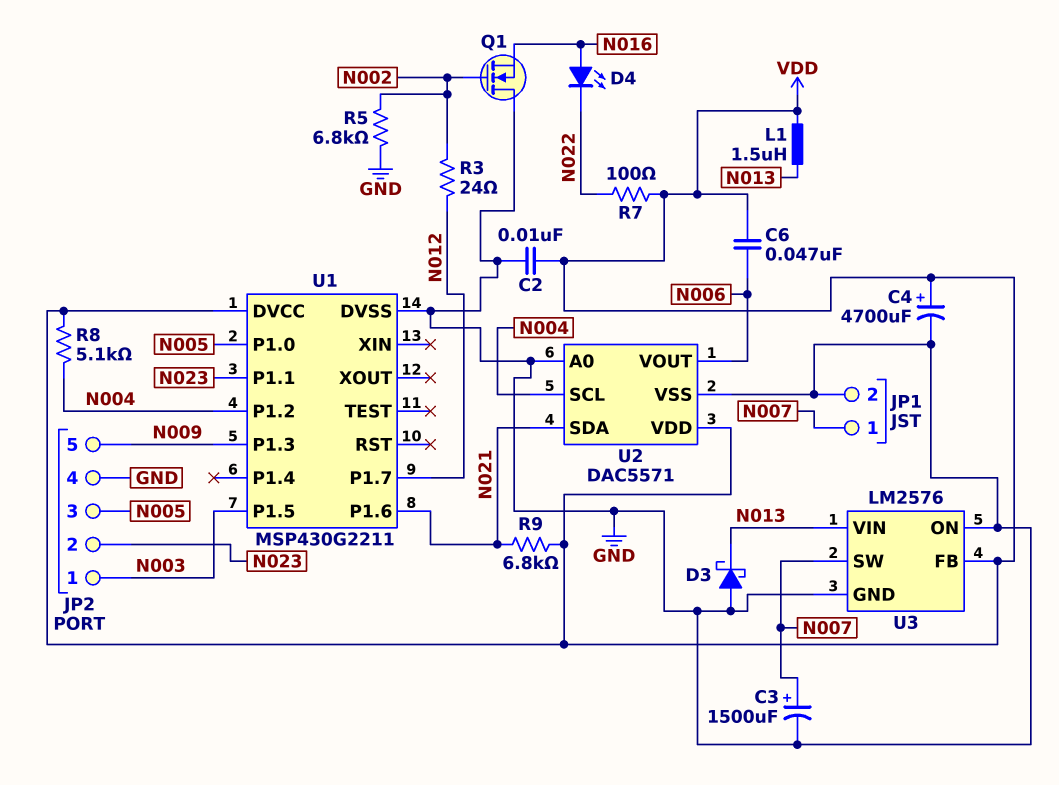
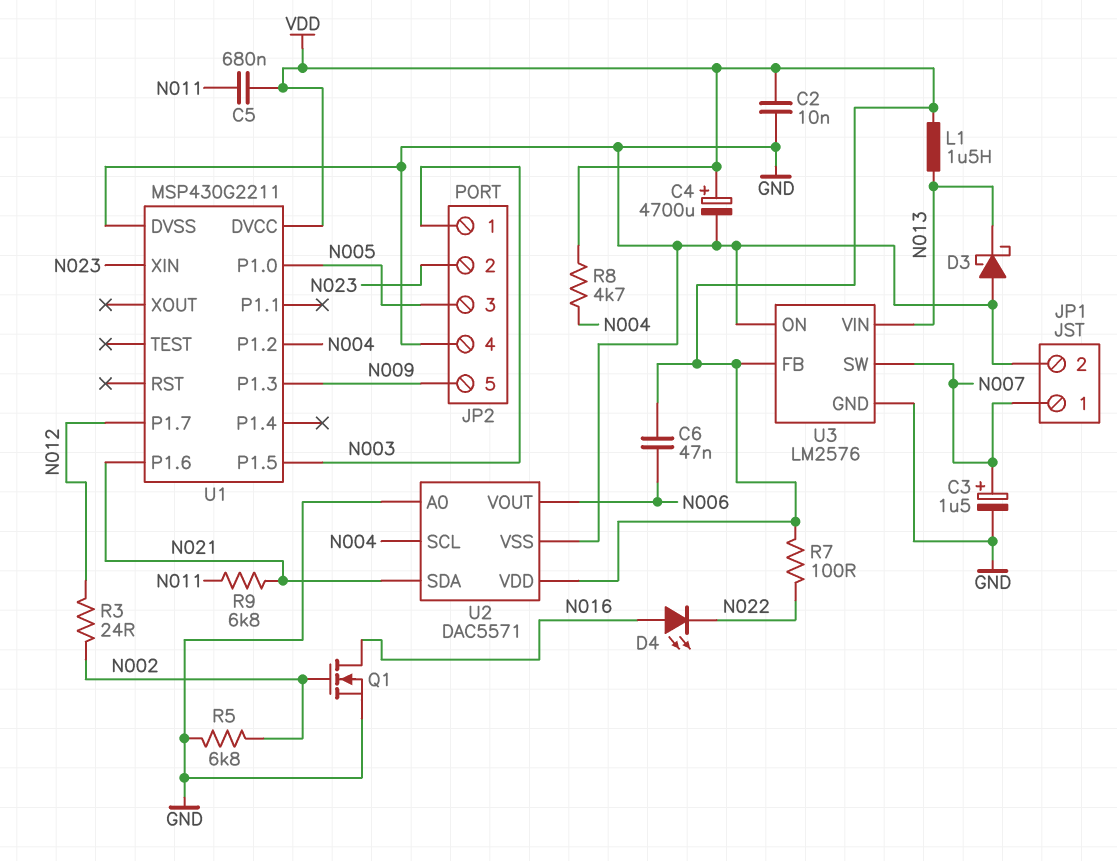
C3: 1500uF (plus N007, minus GND) -> 1.5uF (plus N007, minus GND)
C5: none -> 680nF (N011, VDD)
Q1: NMOS (G N002, D GND, S N016) -> NMOS (G N002, D N016, S GND)
R8: 5.1k (N004, VDD) -> 4.7k (N004, VDD)
R9: 6.8k (N021, VDD) -> 6.8k (N011, N021)
U1 pin P1.1: N023 -> none
U1 pin XIN: none -> N023

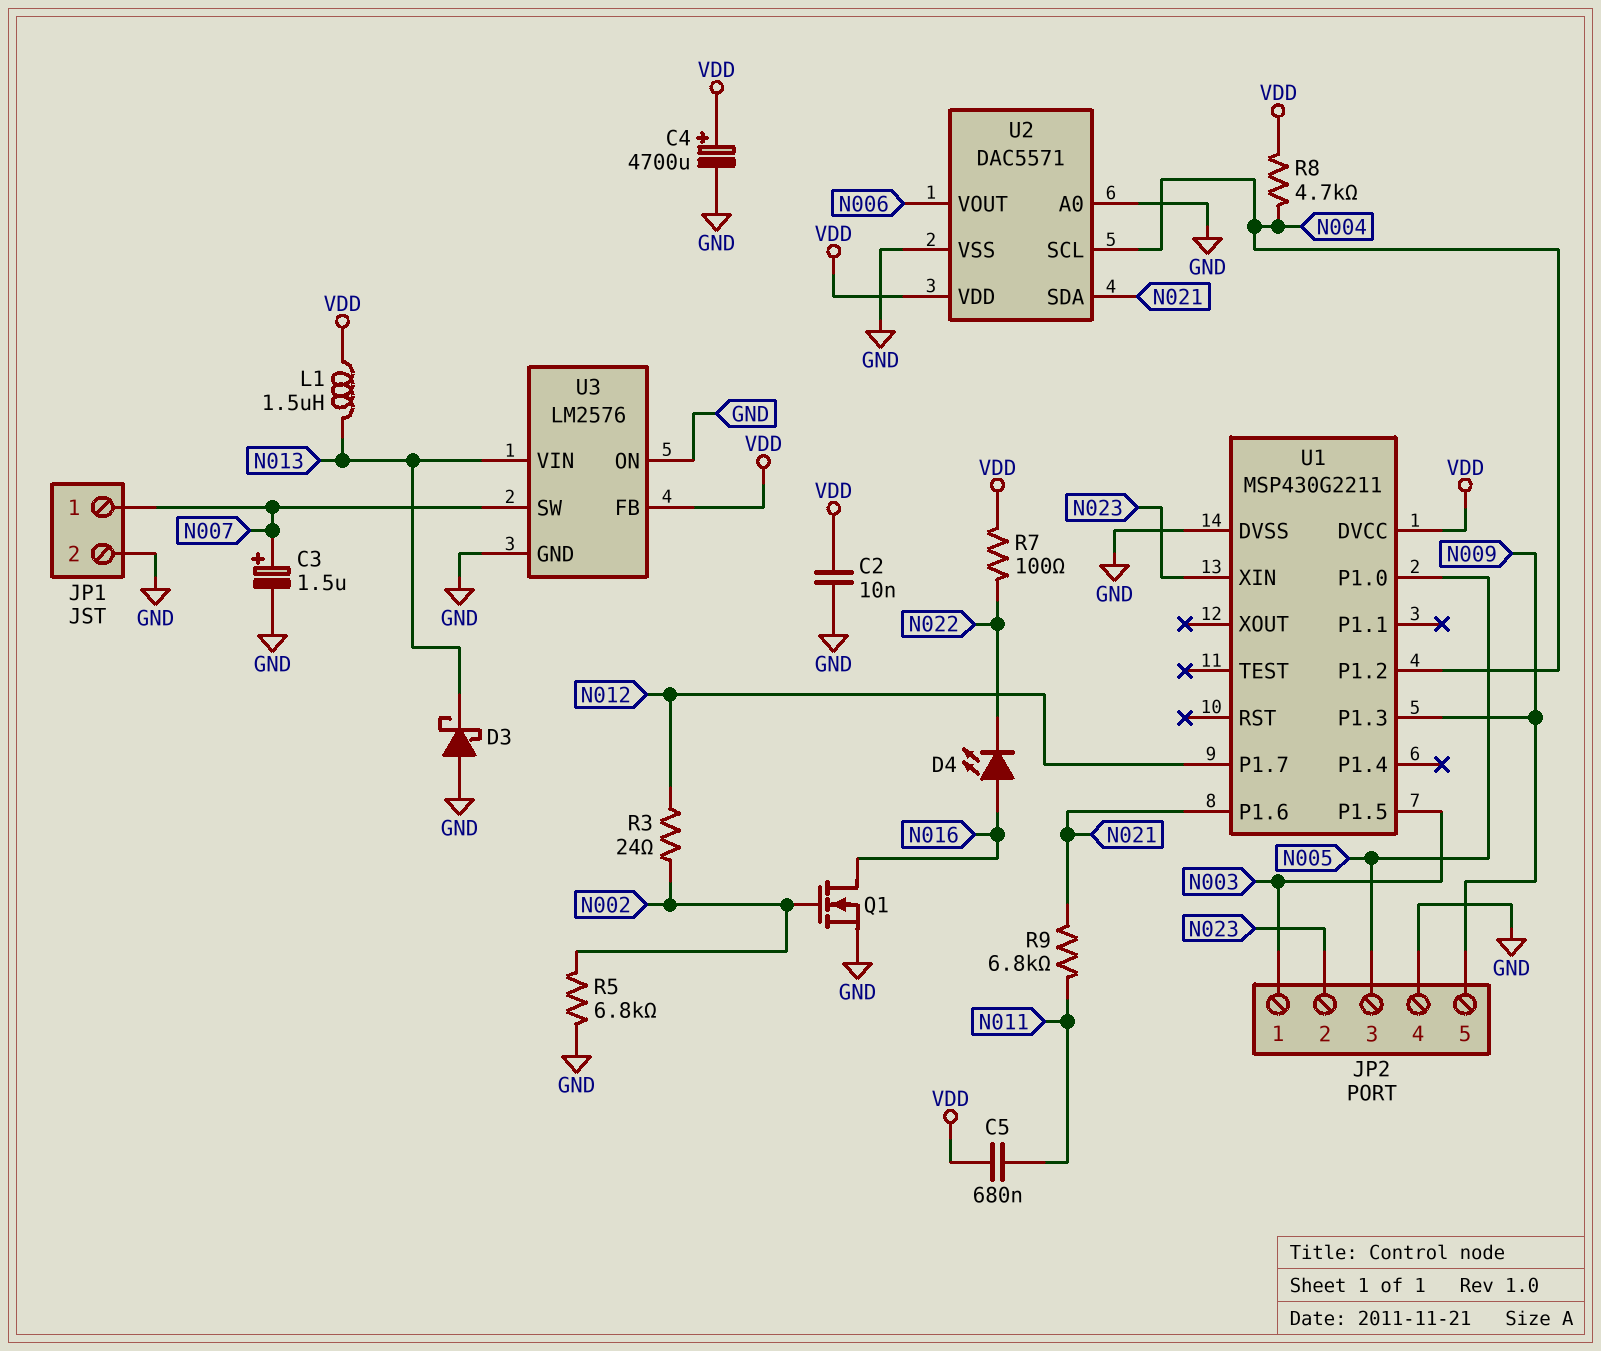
C6: 47nF (N006, VDD) -> none

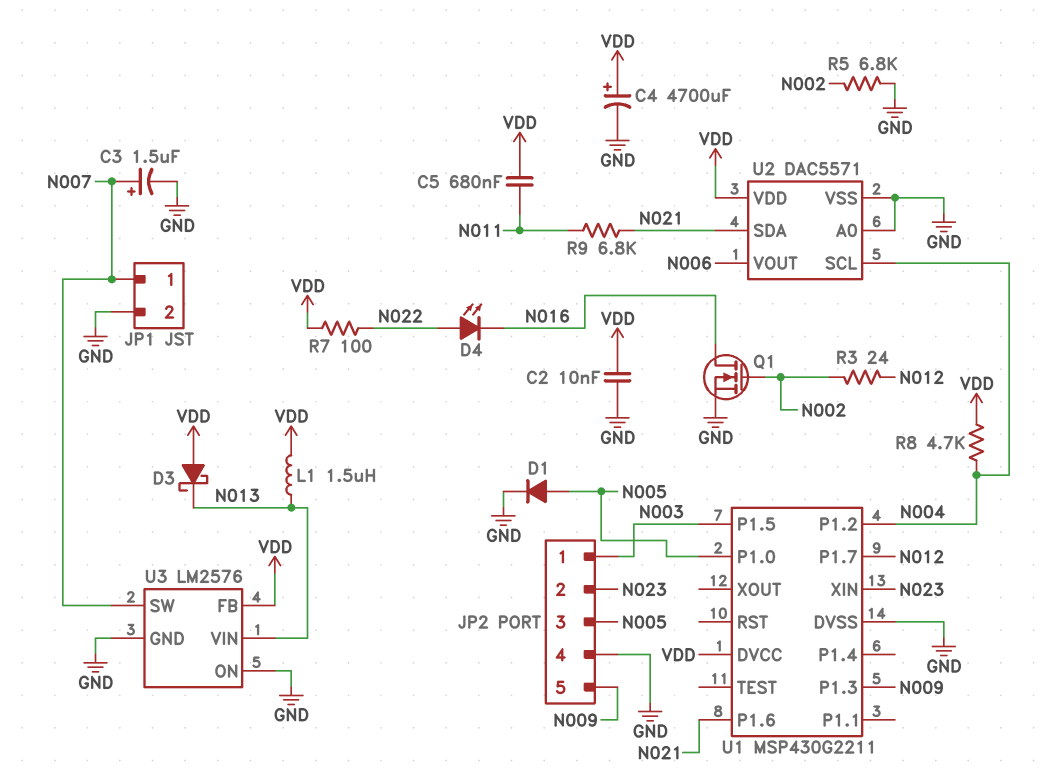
D1: none -> diode (A N005, K GND)
D3: schottky (A GND, K N013) -> schottky (A VDD, K N013)
D4: LED (A N016, K N022) -> LED (A N022, K N016)

